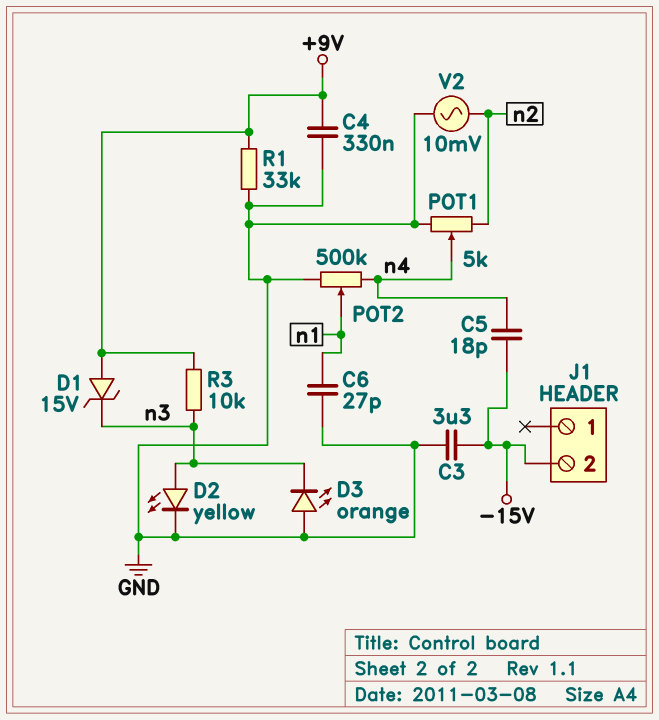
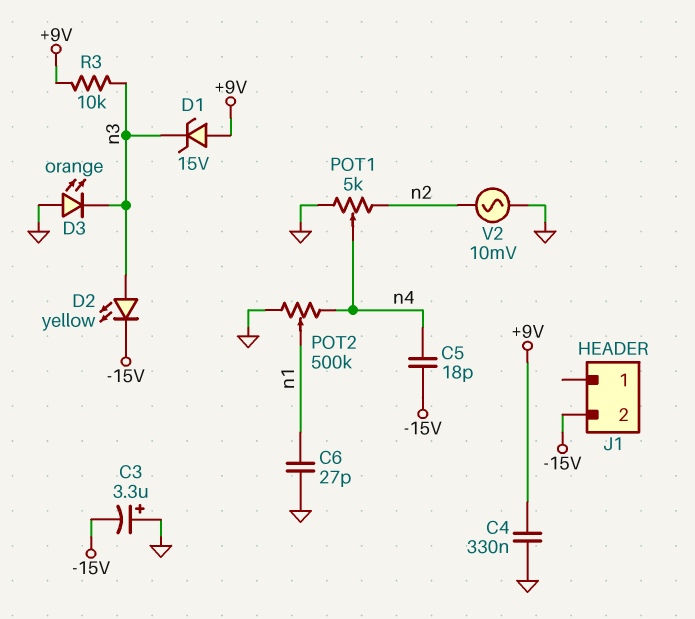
C3: 3.3uF (-15V, GND) -> 3.3uF (plus GND, minus -15V)
D2: LED yellow (A n3, K GND) -> LED yellow (A n3, K -15V)
R1: 33k (+9V, GND) -> none

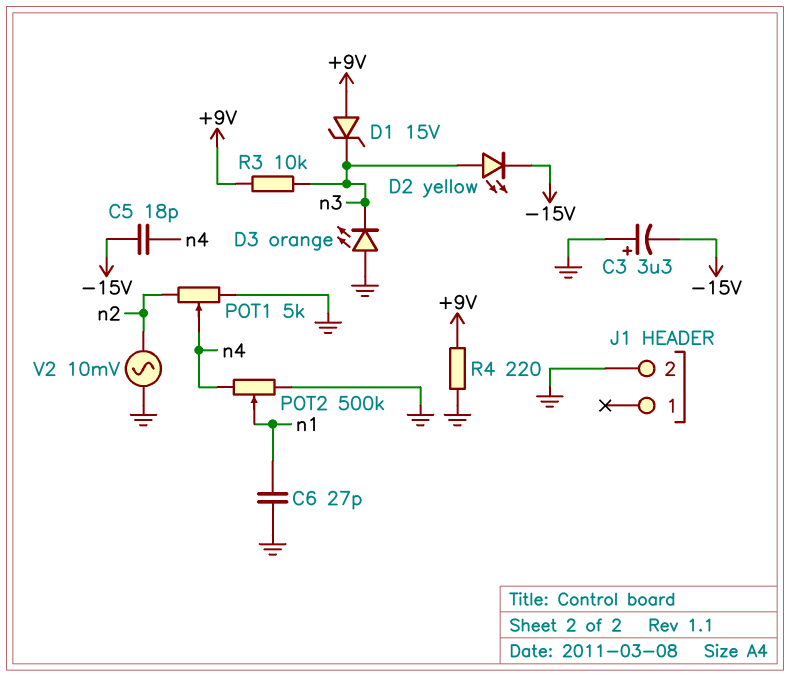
C4: 330nF (+9V, GND) -> none
J1 pin 2: -15V -> GND
R4: none -> 220 (+9V, GND)

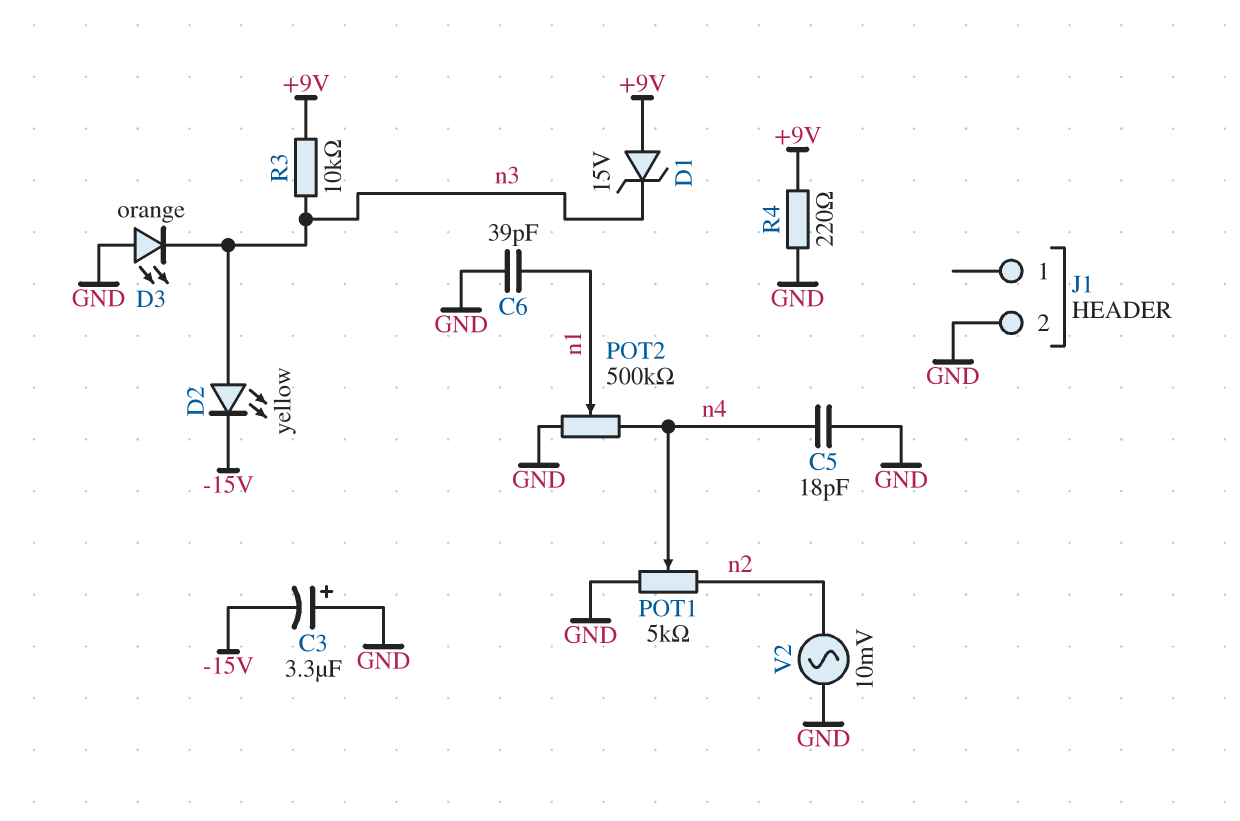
C5: 18pF (-15V, n4) -> 18pF (GND, n4)
C6: 27pF (GND, n1) -> 39pF (GND, n1)

